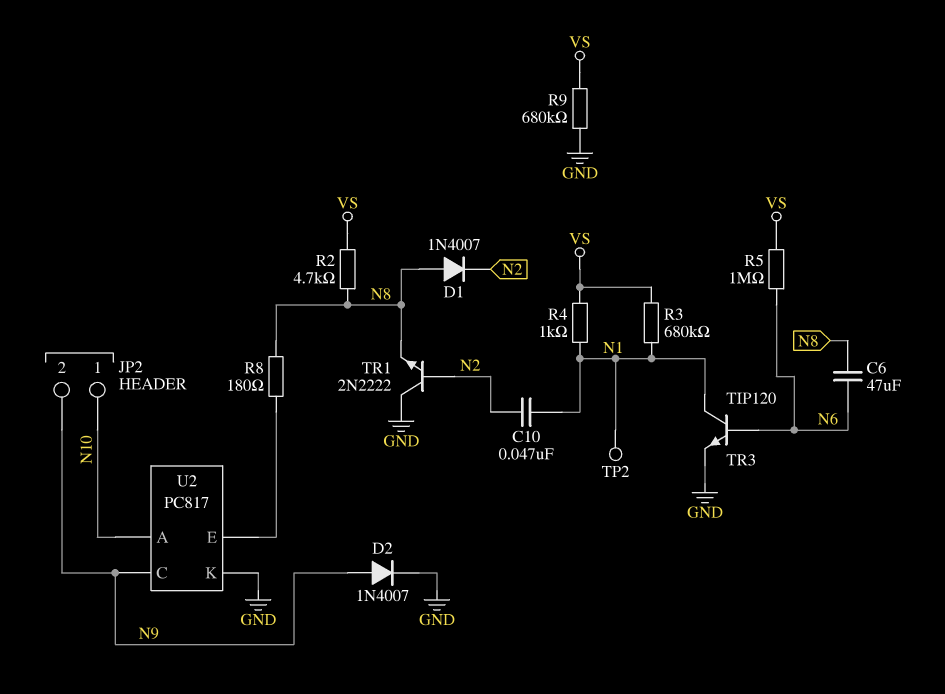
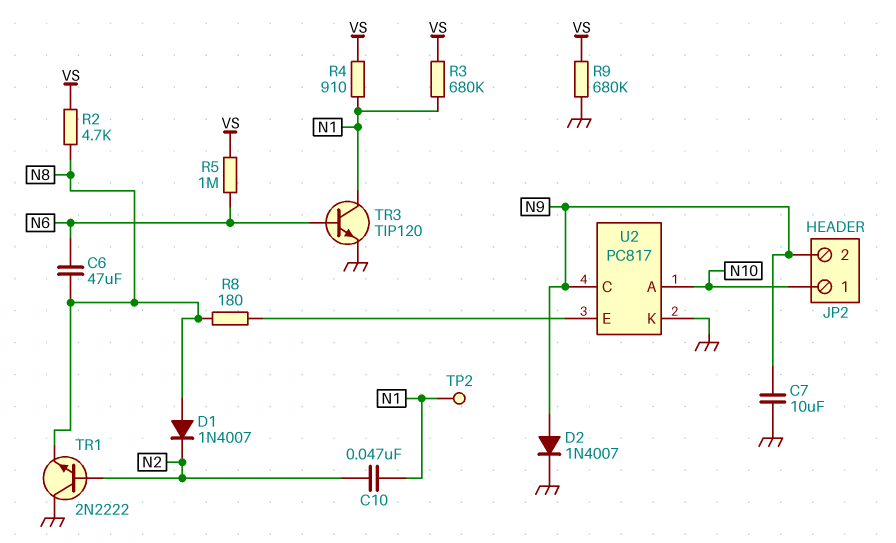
C7: none -> 10uF (GND, N9)
R4: 1k (N1, VS) -> 910 (N1, VS)

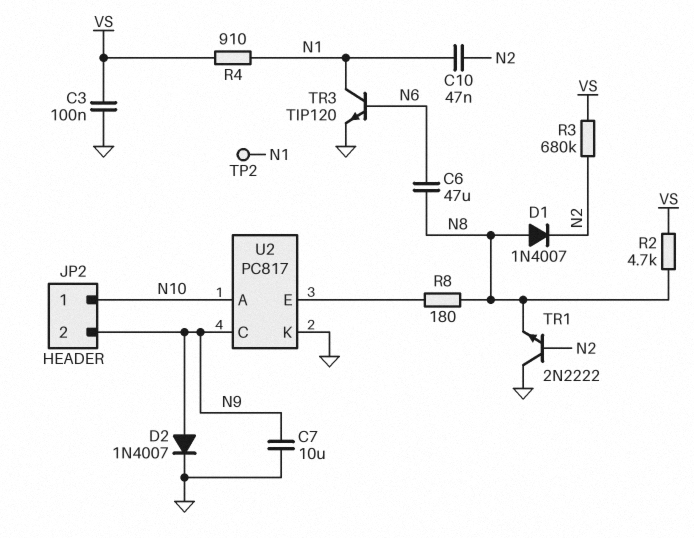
C3: none -> 100nF (GND, VS)
R3: 680k (N1, VS) -> 680k (N2, VS)
R5: 1M (N6, VS) -> none
R9: 680k (GND, VS) -> none

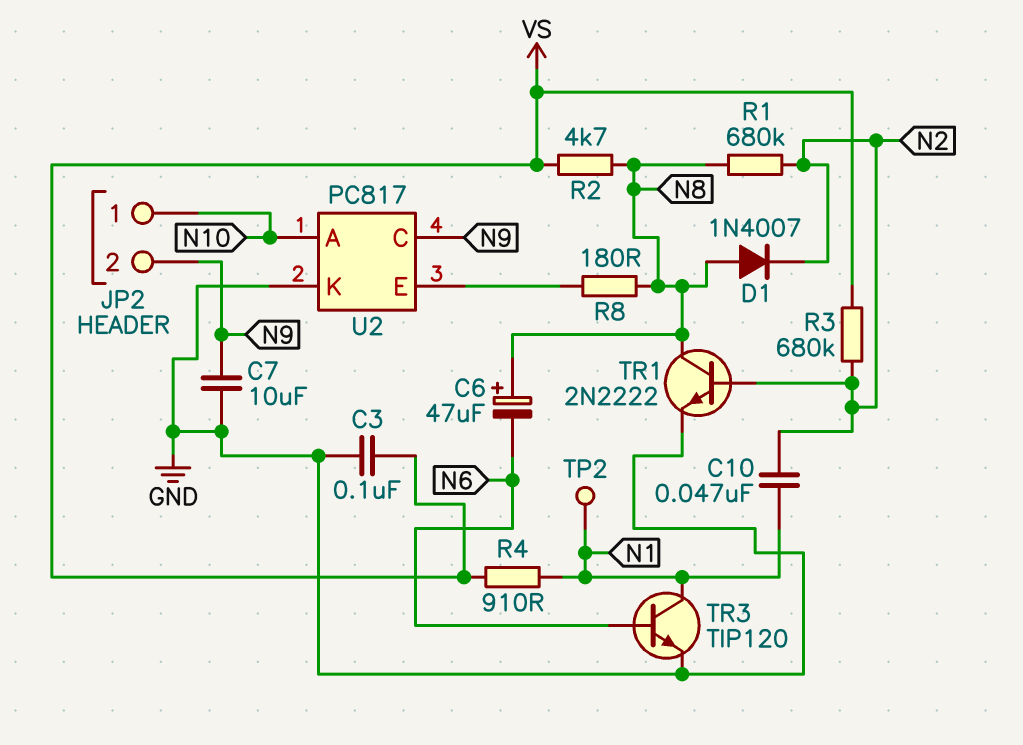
C6: 47uF (N6, N8) -> 47uF (plus N8, minus N6)
D2: diode 1N4007 (A N9, K GND) -> none
R1: none -> 680k (N2, N8)
TR1: NPN 2N2222 (B N2, C GND, E N8) -> NPN 2N2222 (B N2, C N8, E GND)

